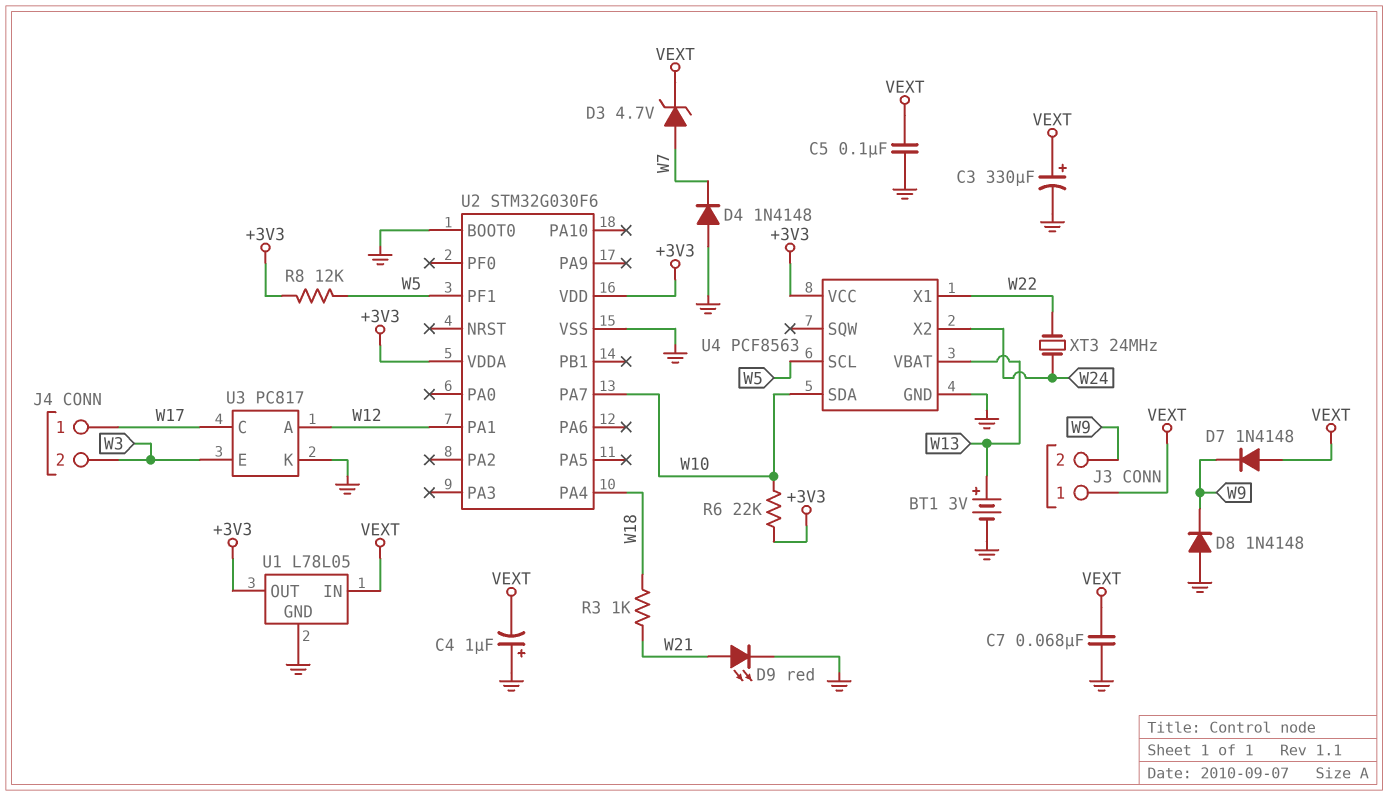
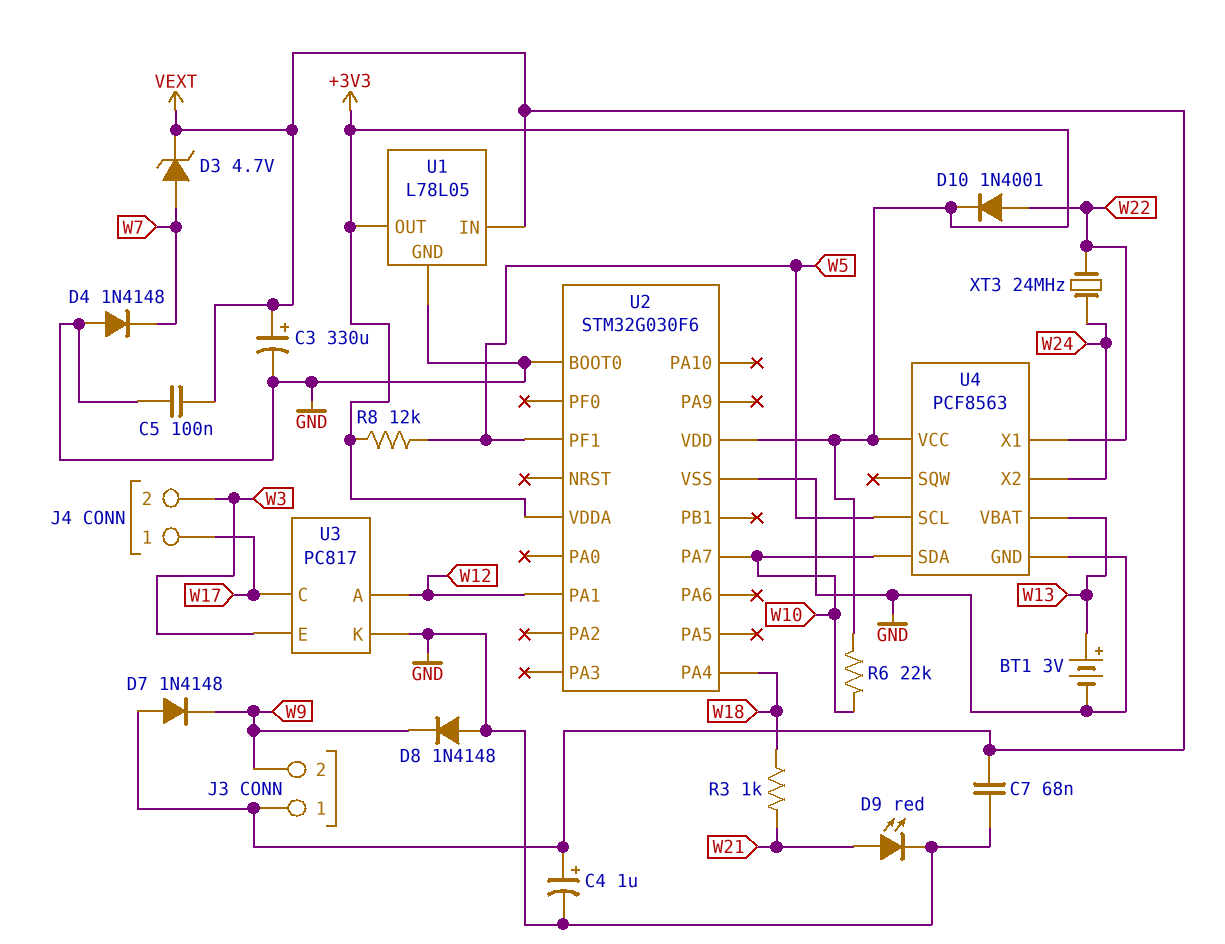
C4: 1uF (plus GND, minus VEXT) -> 1uF (plus VEXT, minus GND)
D10: none -> diode 1N4001 (A W22, K +3V3)

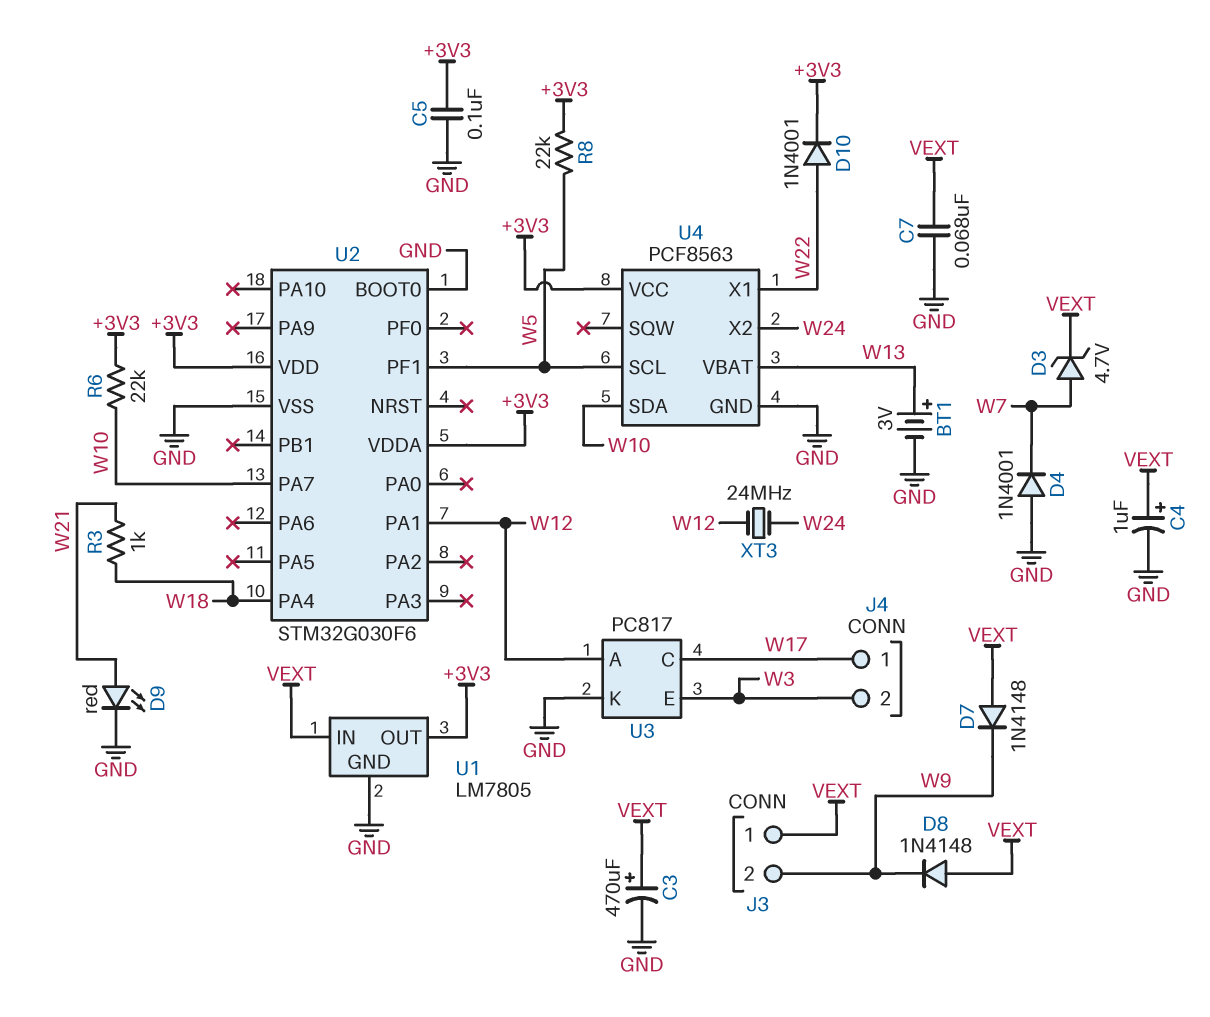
C3: 330uF (plus VEXT, minus GND) -> 470uF (plus VEXT, minus GND)
C5: 100nF (GND, VEXT) -> 100nF (+3V3, GND)
D4: diode 1N4148 (A GND, K W7) -> diode 1N4001 (A GND, K W7)
D8: diode 1N4148 (A GND, K W9) -> diode 1N4148 (A VEXT, K W9)
R8: 12k (+3V3, W5) -> 22k (+3V3, W5)
U1: L78L05 -> LM7805
XT3: 24MHz (W22, W24) -> 24MHz (W12, W24)

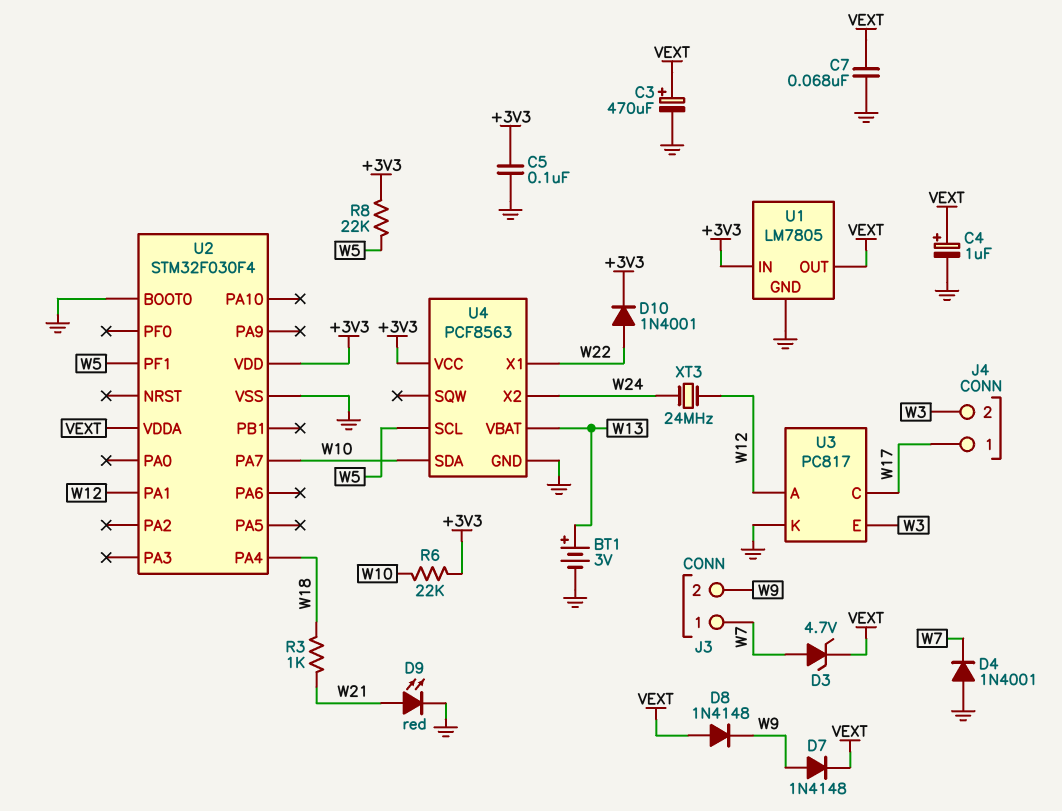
D7: diode 1N4148 (A VEXT, K W9) -> diode 1N4148 (A W9, K VEXT)
J3 pin 1: VEXT -> W7
U1 pin IN: VEXT -> +3V3
U1 pin OUT: +3V3 -> VEXT
U2: STM32G030F6 -> STM32F030F4
U2 pin VDDA: +3V3 -> VEXT

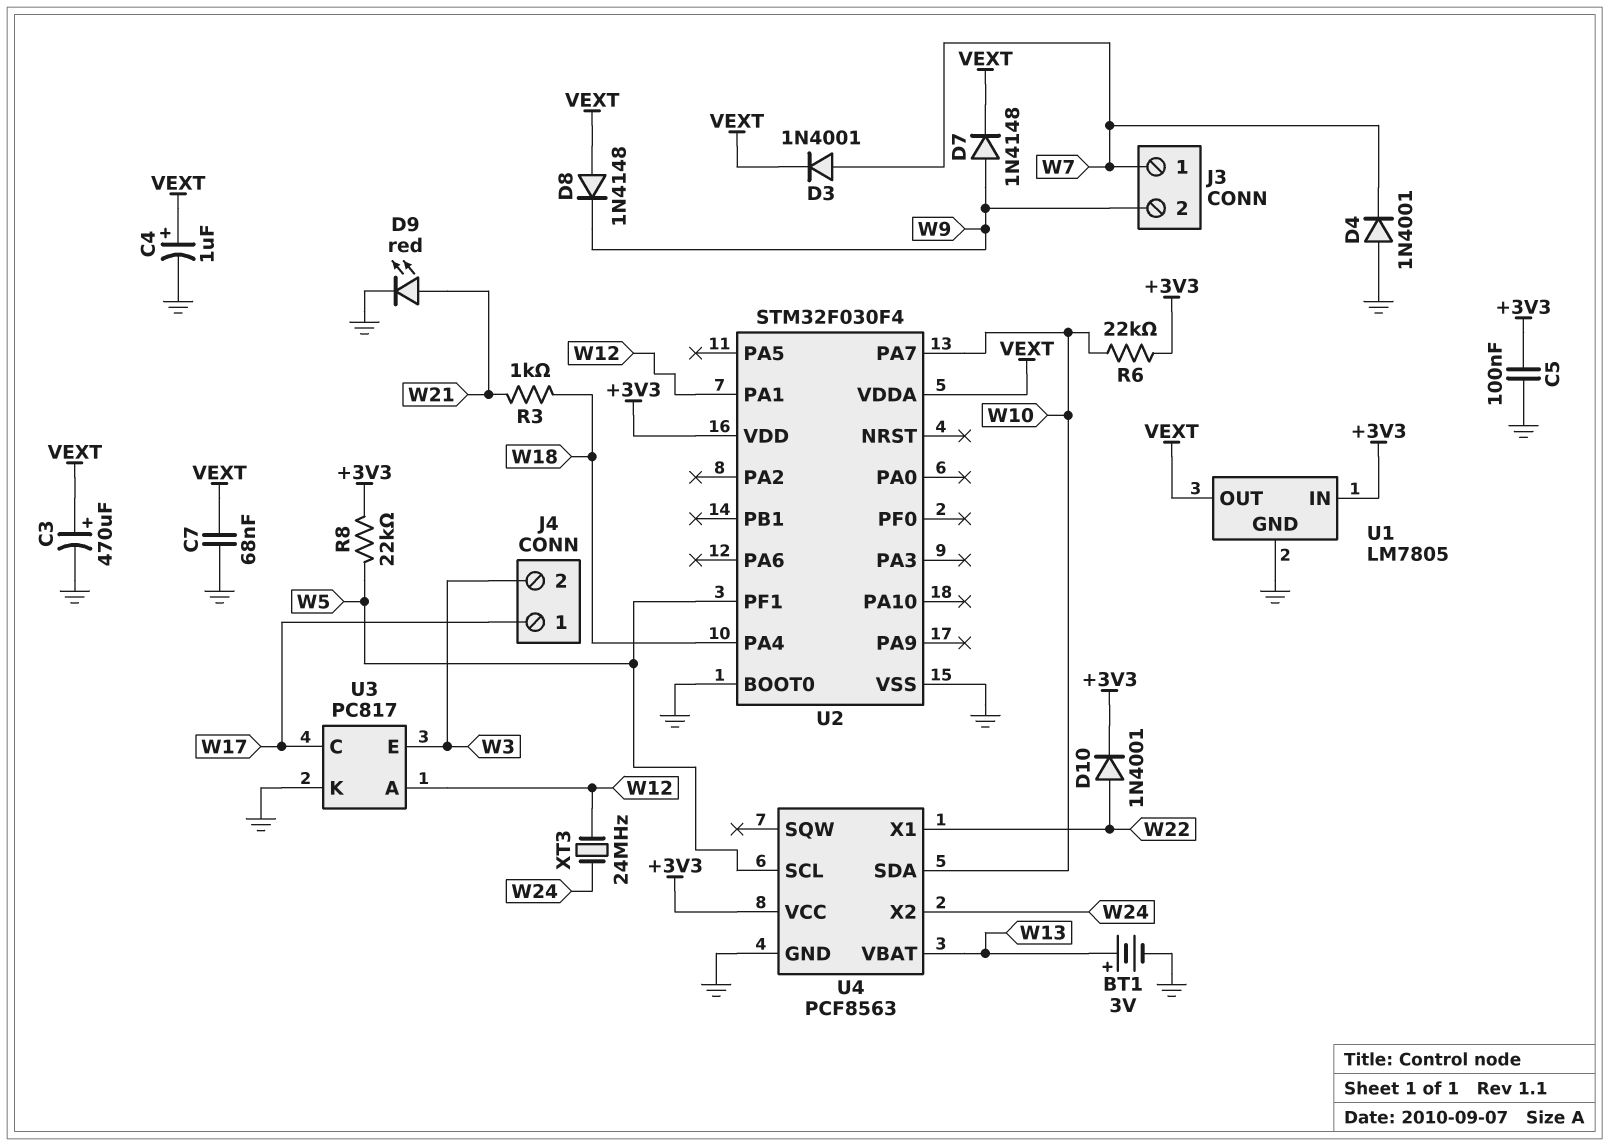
D3: zener 4.7V (A W7, K VEXT) -> diode 1N4001 (A W7, K VEXT)

